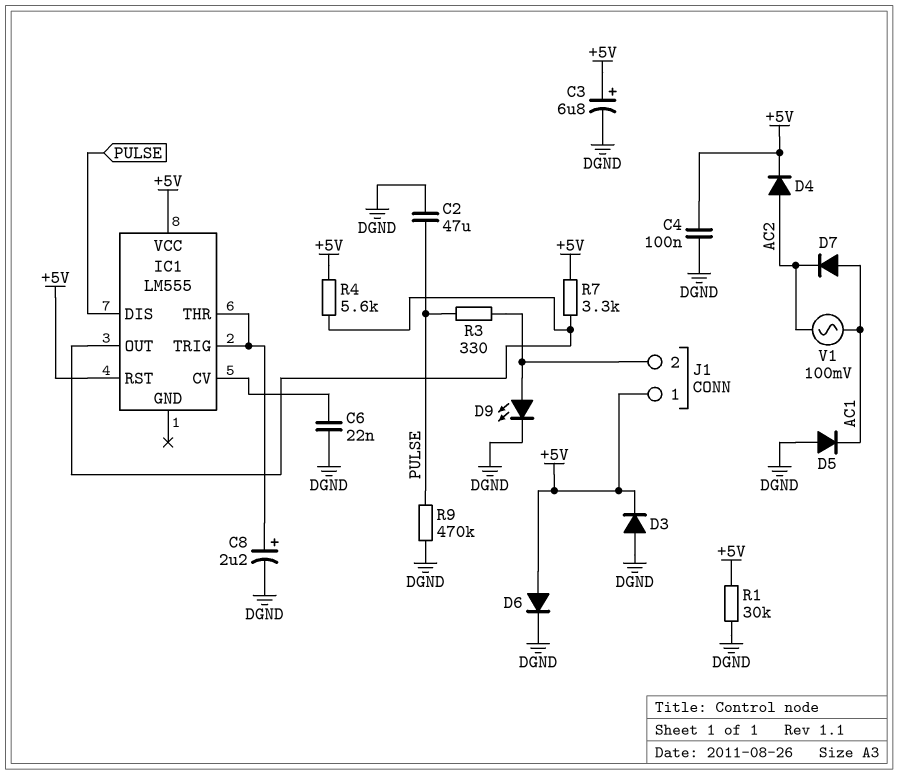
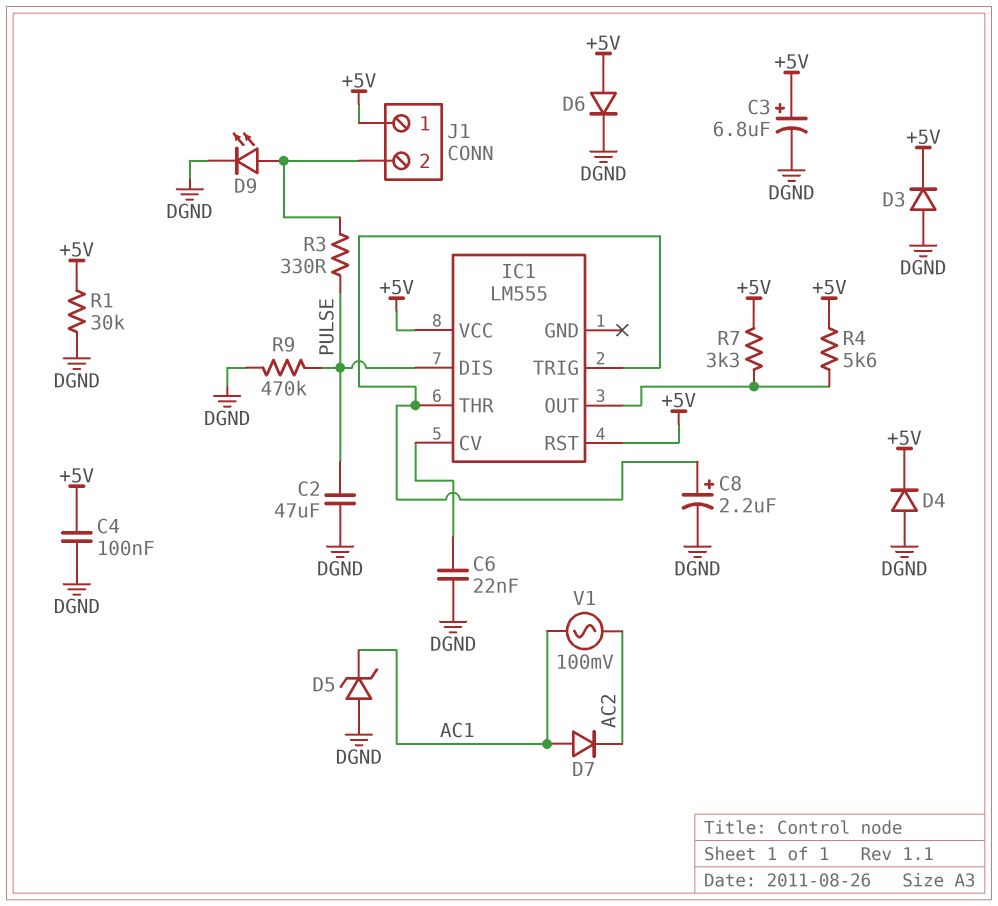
D4: diode (A AC2, K +5V) -> diode (A DGND, K +5V)
D5: diode (A DGND, K AC1) -> zener (A DGND, K AC1)

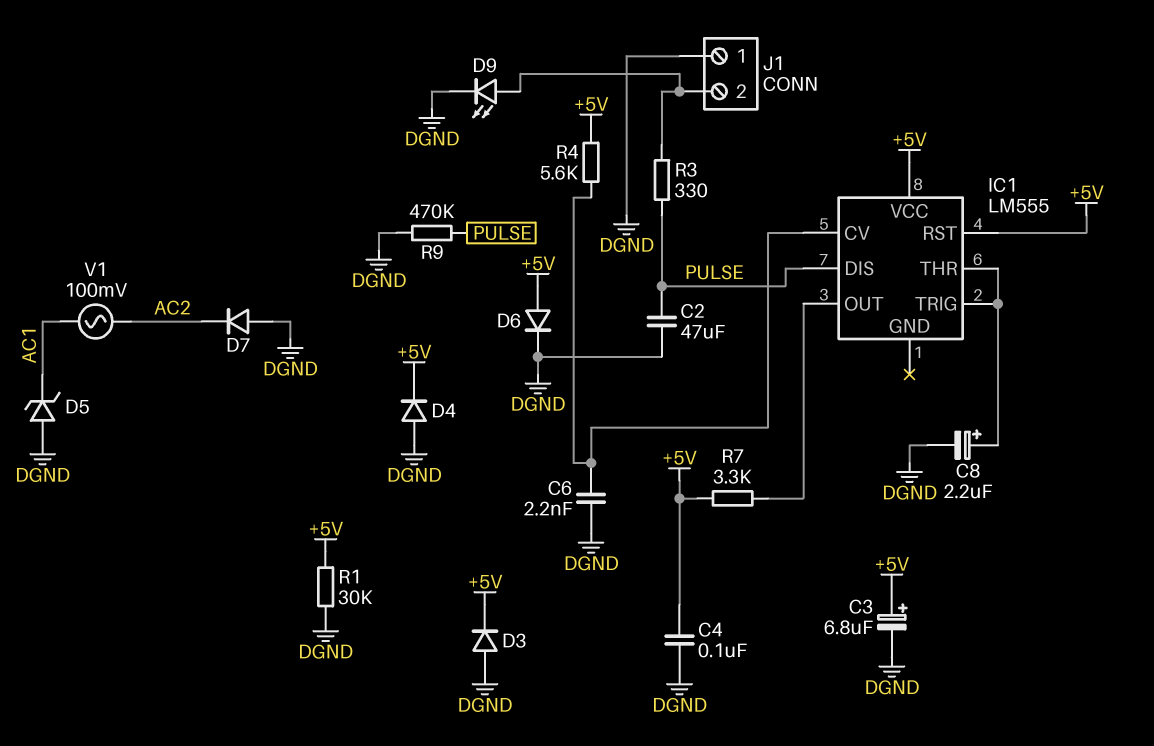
C6: 22nF (DGND, IC1/CV) -> 2.2nF (DGND, IC1/CV)
D7: diode (A AC1, K AC2) -> diode (A DGND, K AC2)
J1 pin 1: +5V -> DGND
R4: 5.6k (+5V, IC1/OUT) -> 5.6k (+5V, IC1/CV)

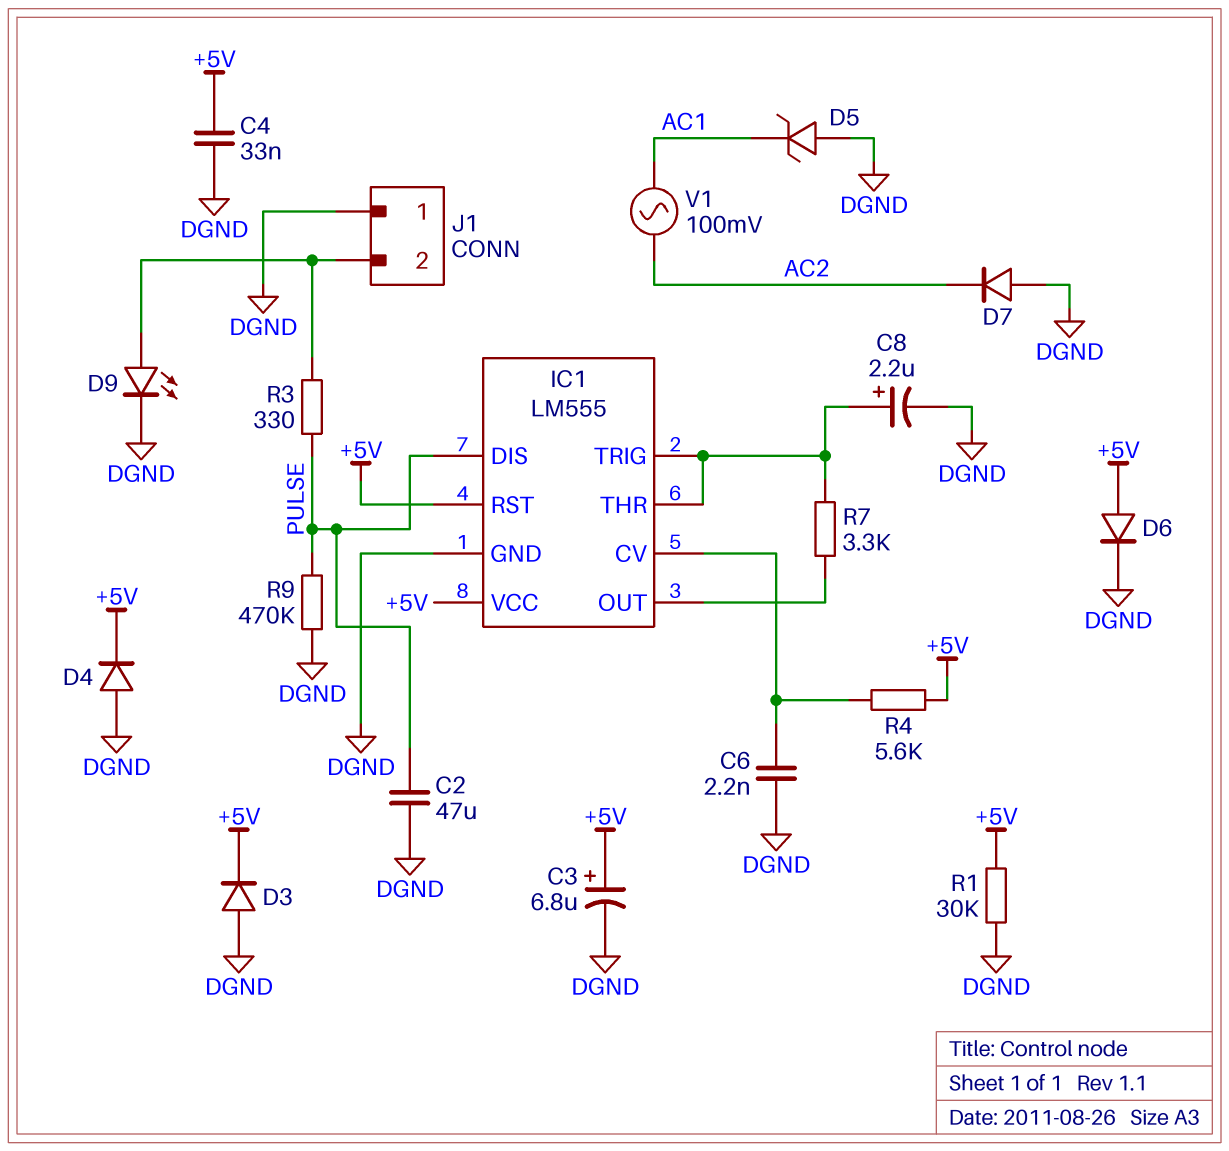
C4: 100nF (+5V, DGND) -> 33nF (+5V, DGND)
IC1 pin GND: none -> DGND
R7: 3.3k (+5V, IC1/OUT) -> 3.3k (IC1/OUT, IC1/THR)

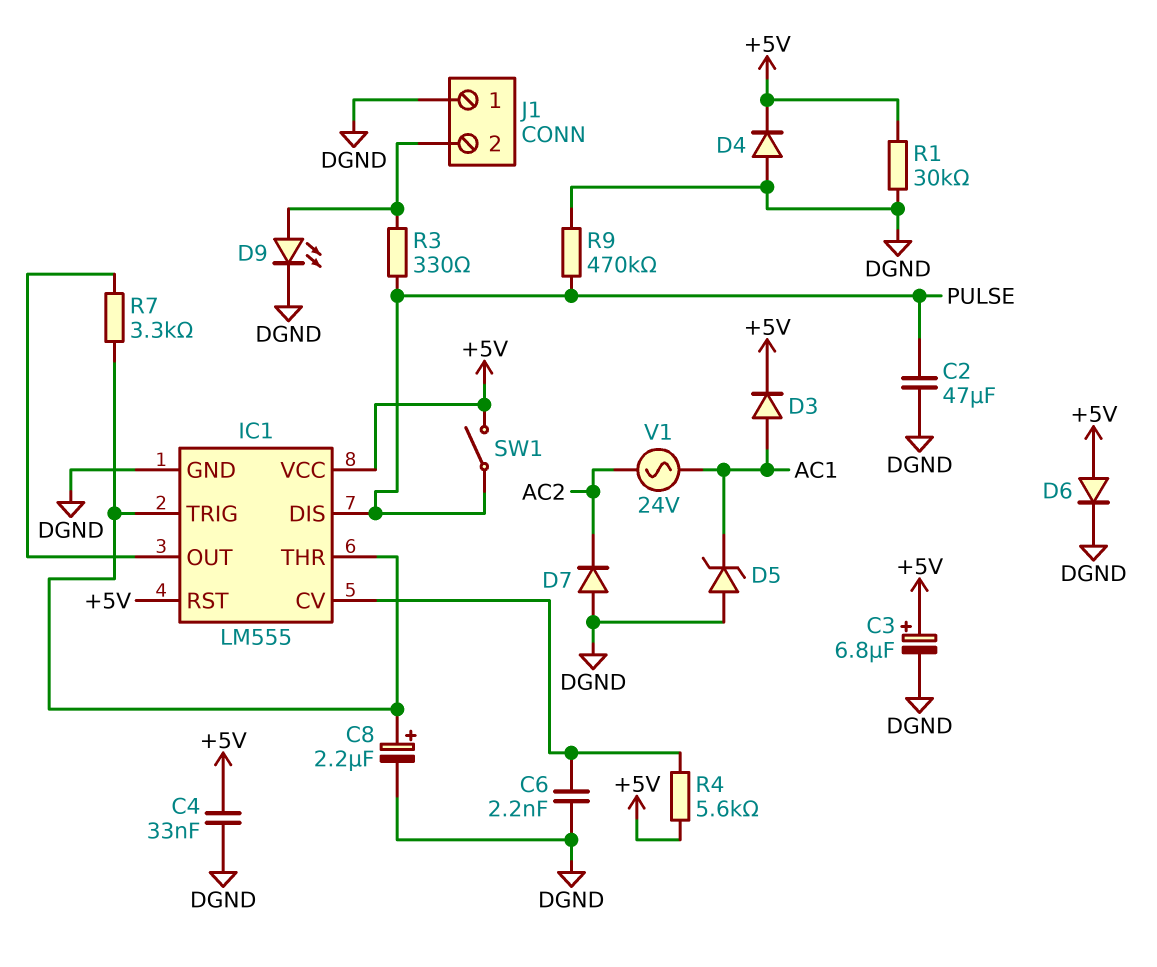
D3: diode (A DGND, K +5V) -> diode (A AC1, K +5V)
SW1: none -> switch (+5V, PULSE)
V1: AC 100mV (AC1, AC2) -> AC 24V (AC1, AC2)

